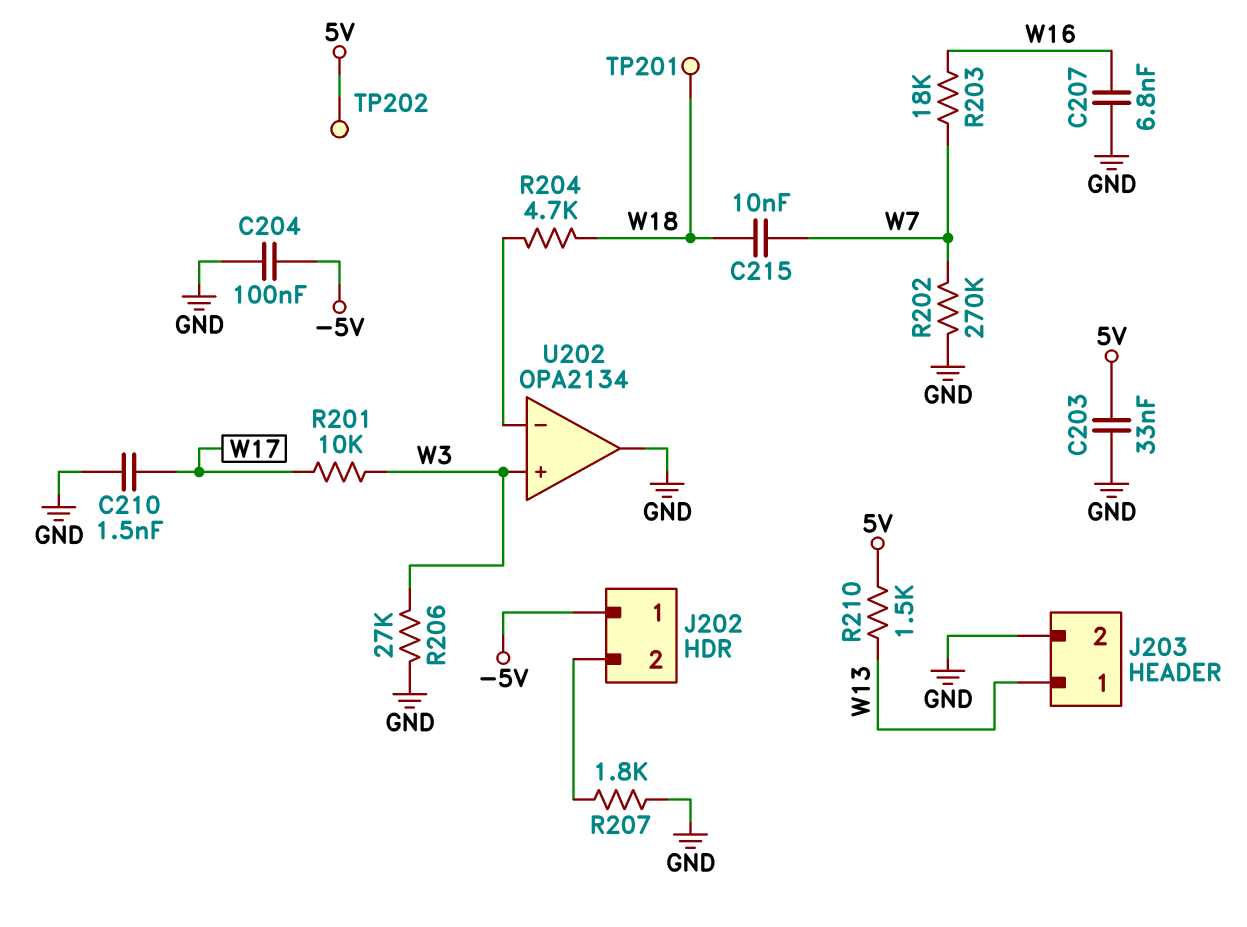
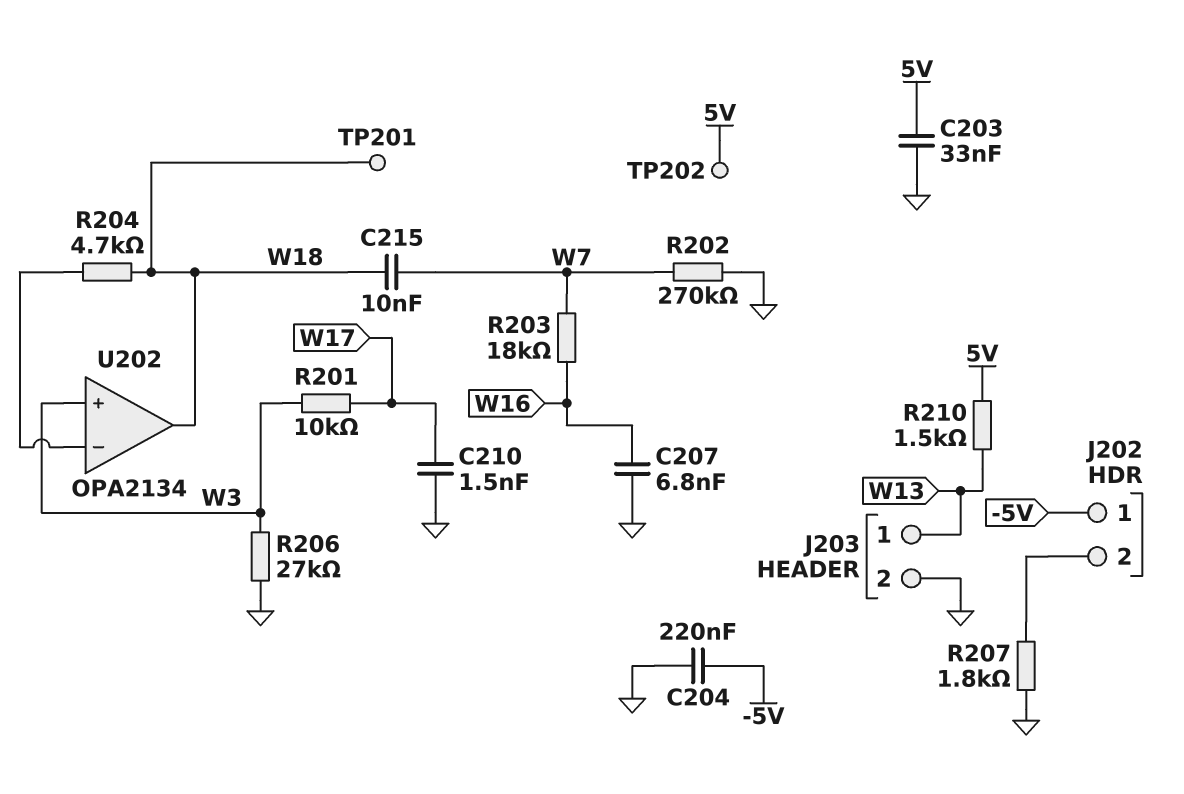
C204: 100nF (-5V, GND) -> 220nF (-5V, GND)
U202 pin out: GND -> W18

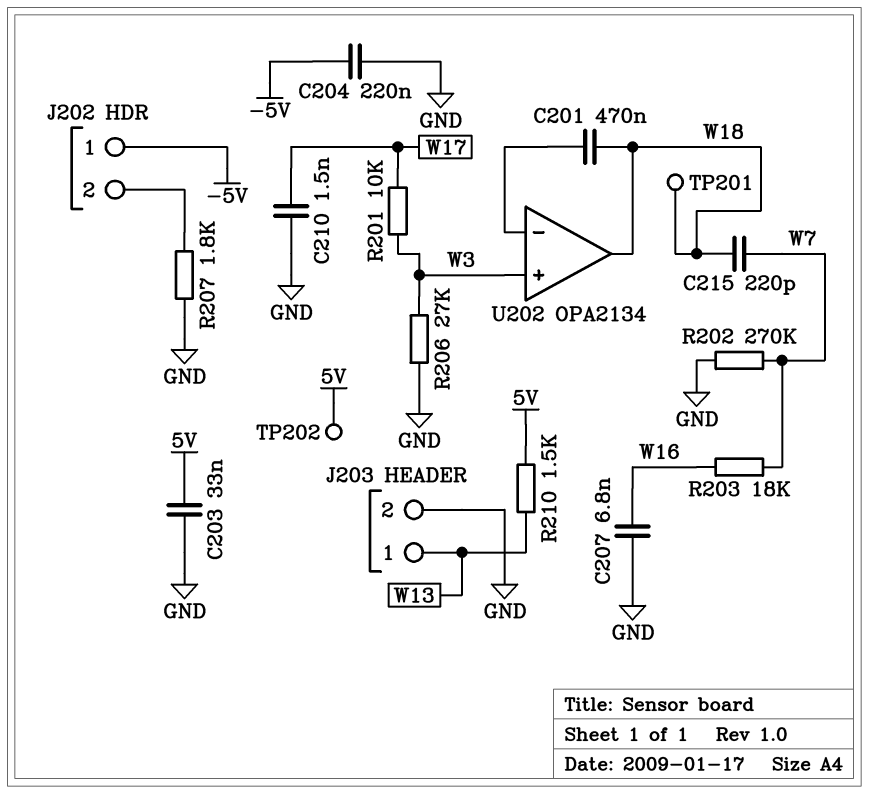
C201: none -> 470nF (U202/in-, W18)
C215: 10nF (W7, W18) -> 220pF (W7, W18)
R204: 4.7k (U202/in-, W18) -> none

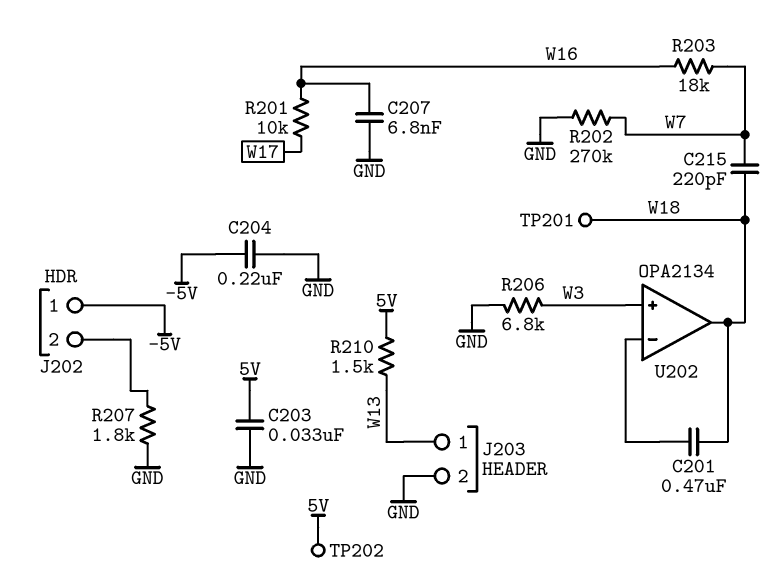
C210: 1.5nF (GND, W17) -> none
R201: 10k (W3, W17) -> 10k (W16, W17)
R206: 27k (GND, W3) -> 6.8k (GND, W3)

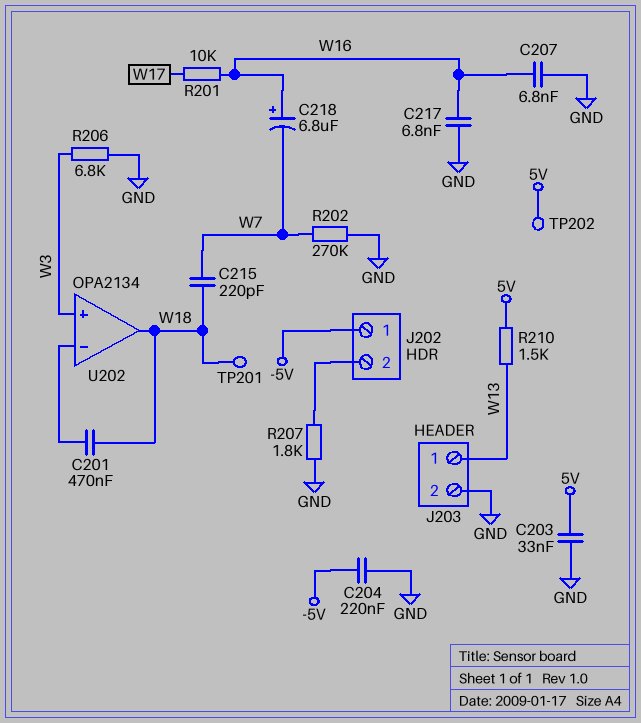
C217: none -> 6.8nF (GND, W16)
C218: none -> 6.8uF (plus W16, minus W7)
R203: 18k (W7, W16) -> none

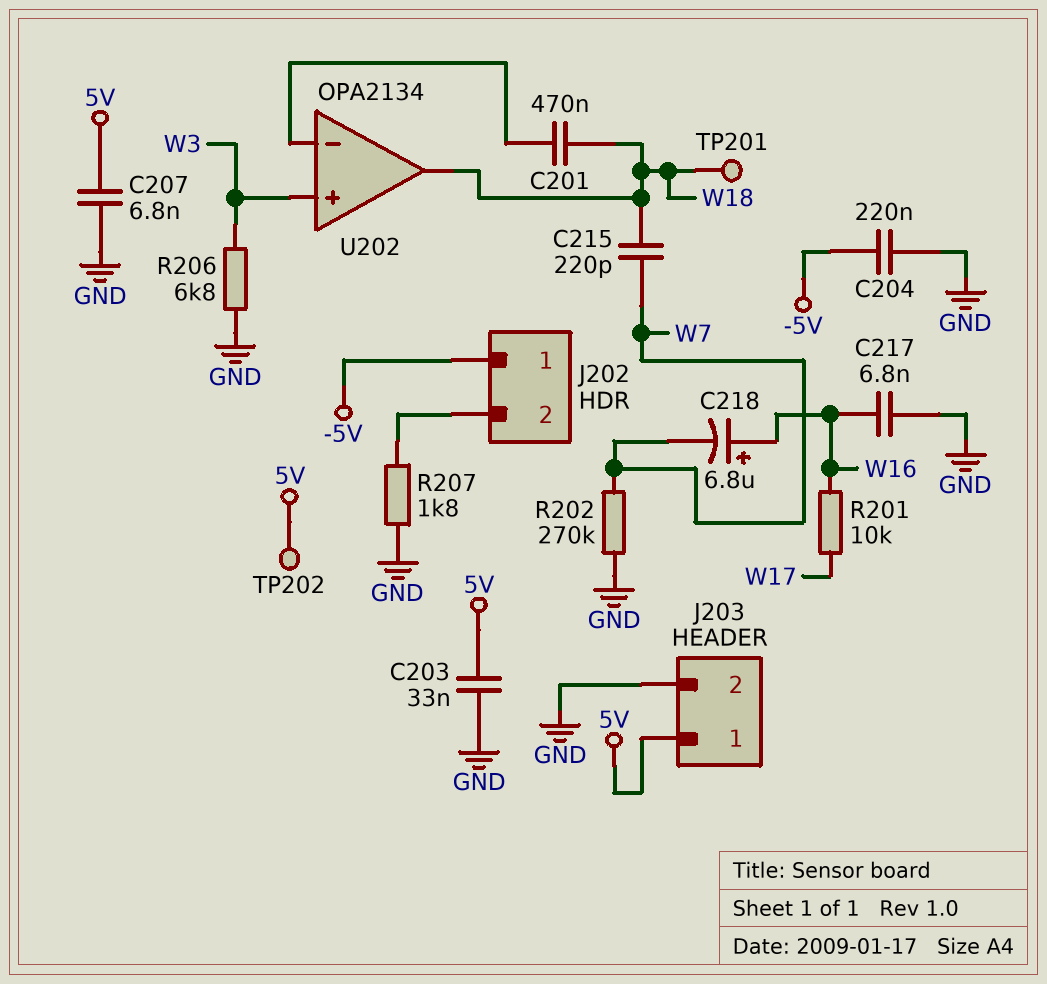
C207: 6.8nF (GND, W16) -> 6.8nF (5V, GND)
J203 pin 1: W13 -> 5V
R210: 1.5k (5V, W13) -> none

